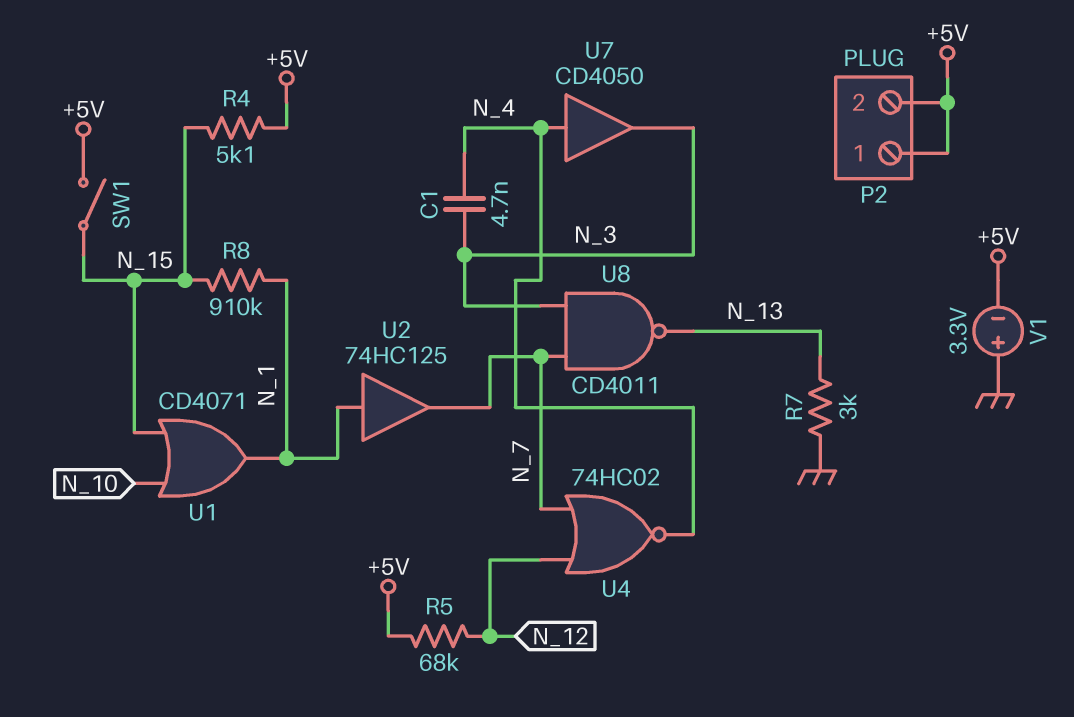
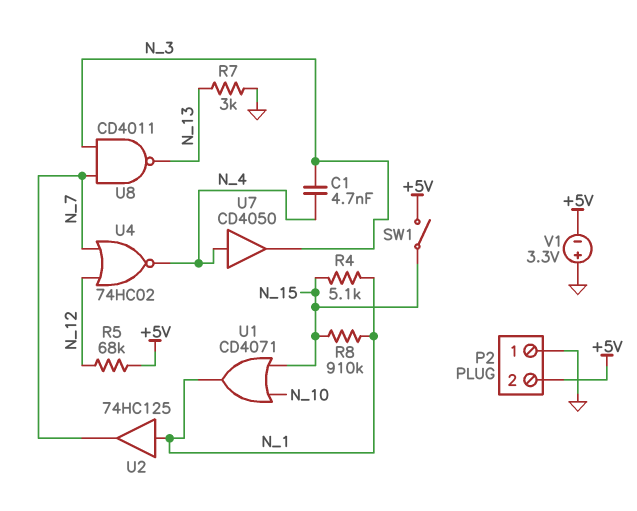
P2 pin 1: +5V -> GND
R4: 5.1k (+5V, N_15) -> 5.1k (N_1, N_15)

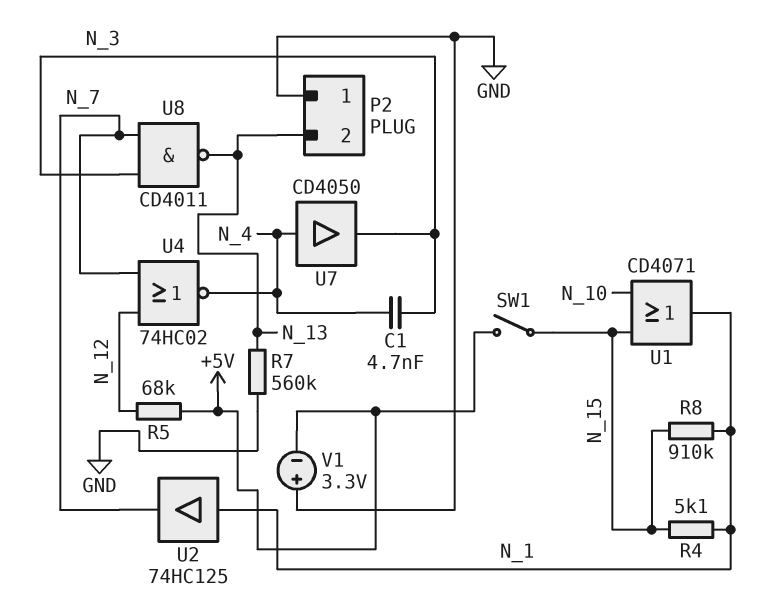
P2 pin 2: +5V -> N_13
R7: 3k (GND, N_13) -> 560k (GND, N_13)

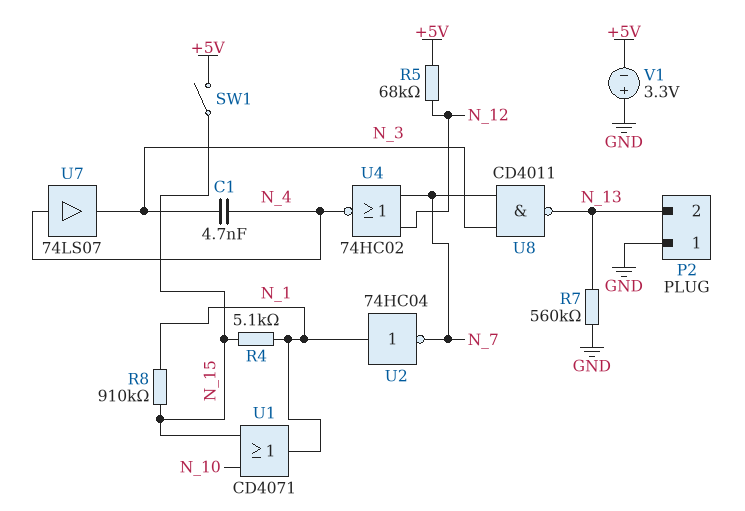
U2: buffer 74HC125 (in N_1, out N_7) -> NOT 74HC04 (in N_1, out N_7)
U7: buffer CD4050 (in N_4, out N_3) -> buffer 74LS07 (in N_4, out N_3)

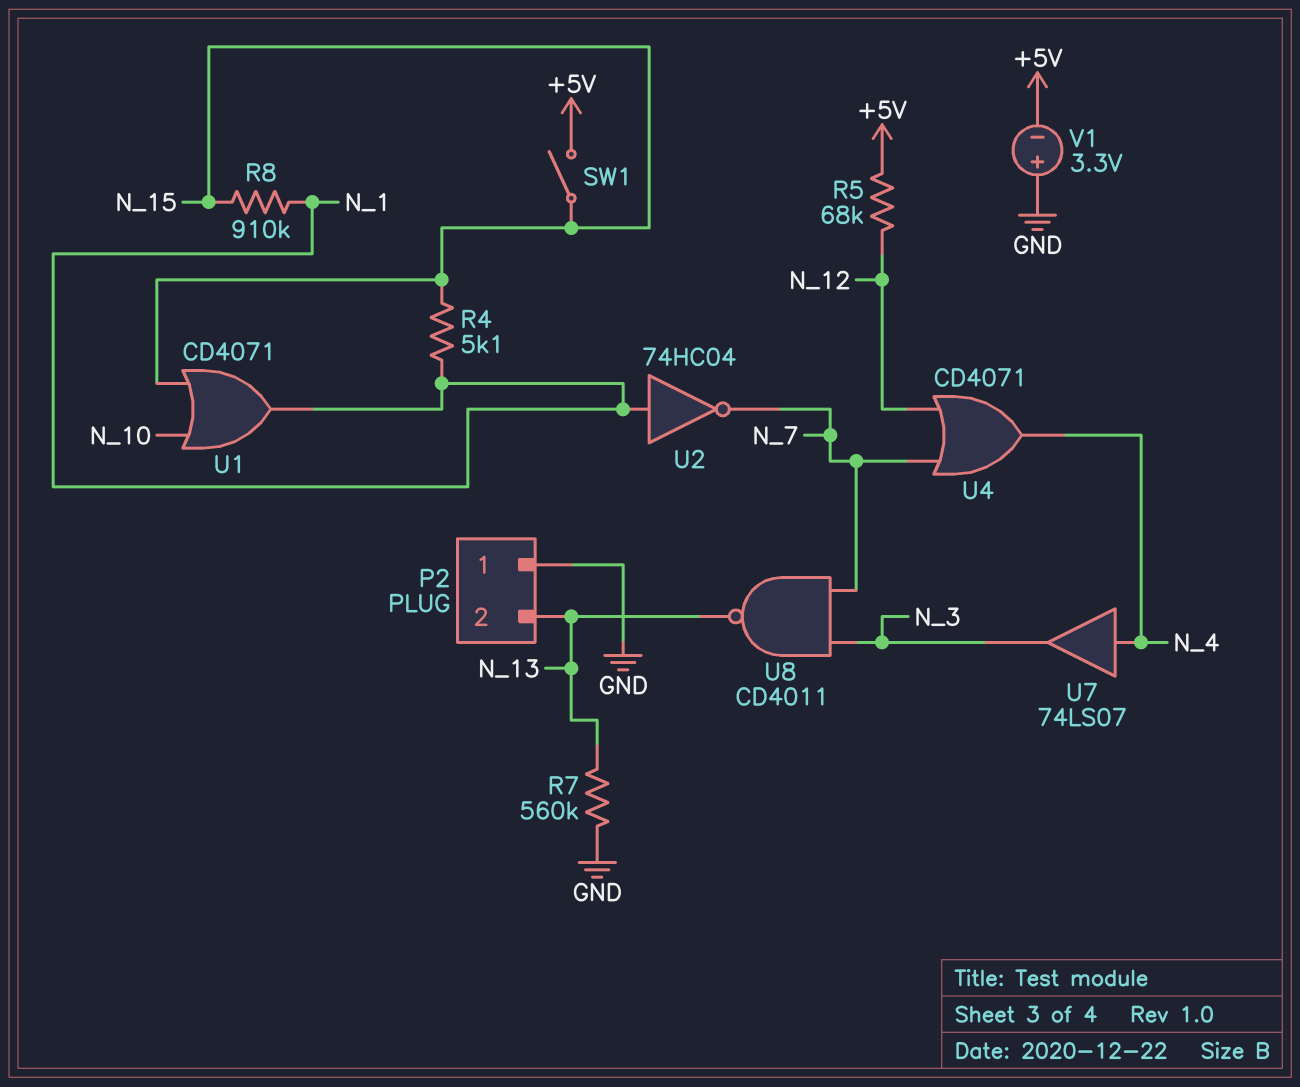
C1: 4.7nF (N_3, N_4) -> none
U4: NOR 74HC02 (in N_7, in N_12, out N_4) -> OR CD4071 (in N_7, in N_12, out N_4)

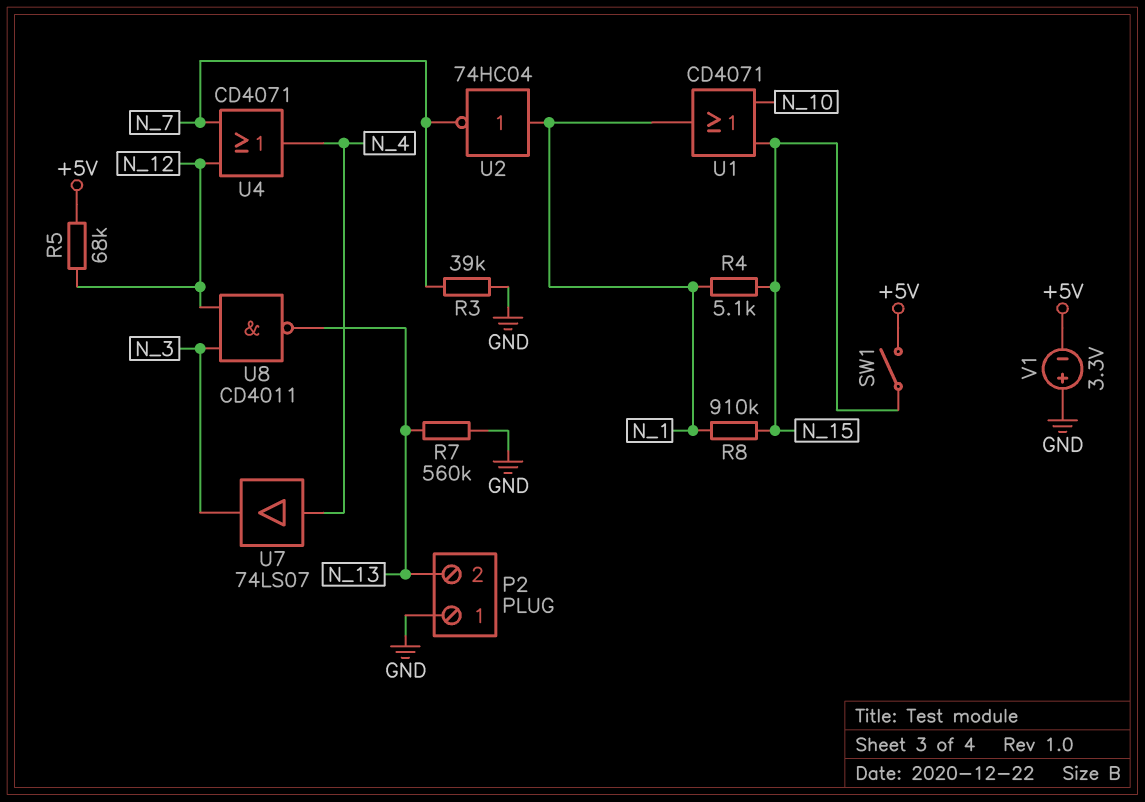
R3: none -> 39k (GND, N_7)
U8: NAND CD4011 (in N_3, in N_7, out N_13) -> NAND CD4011 (in N_3, in N_12, out N_13)

